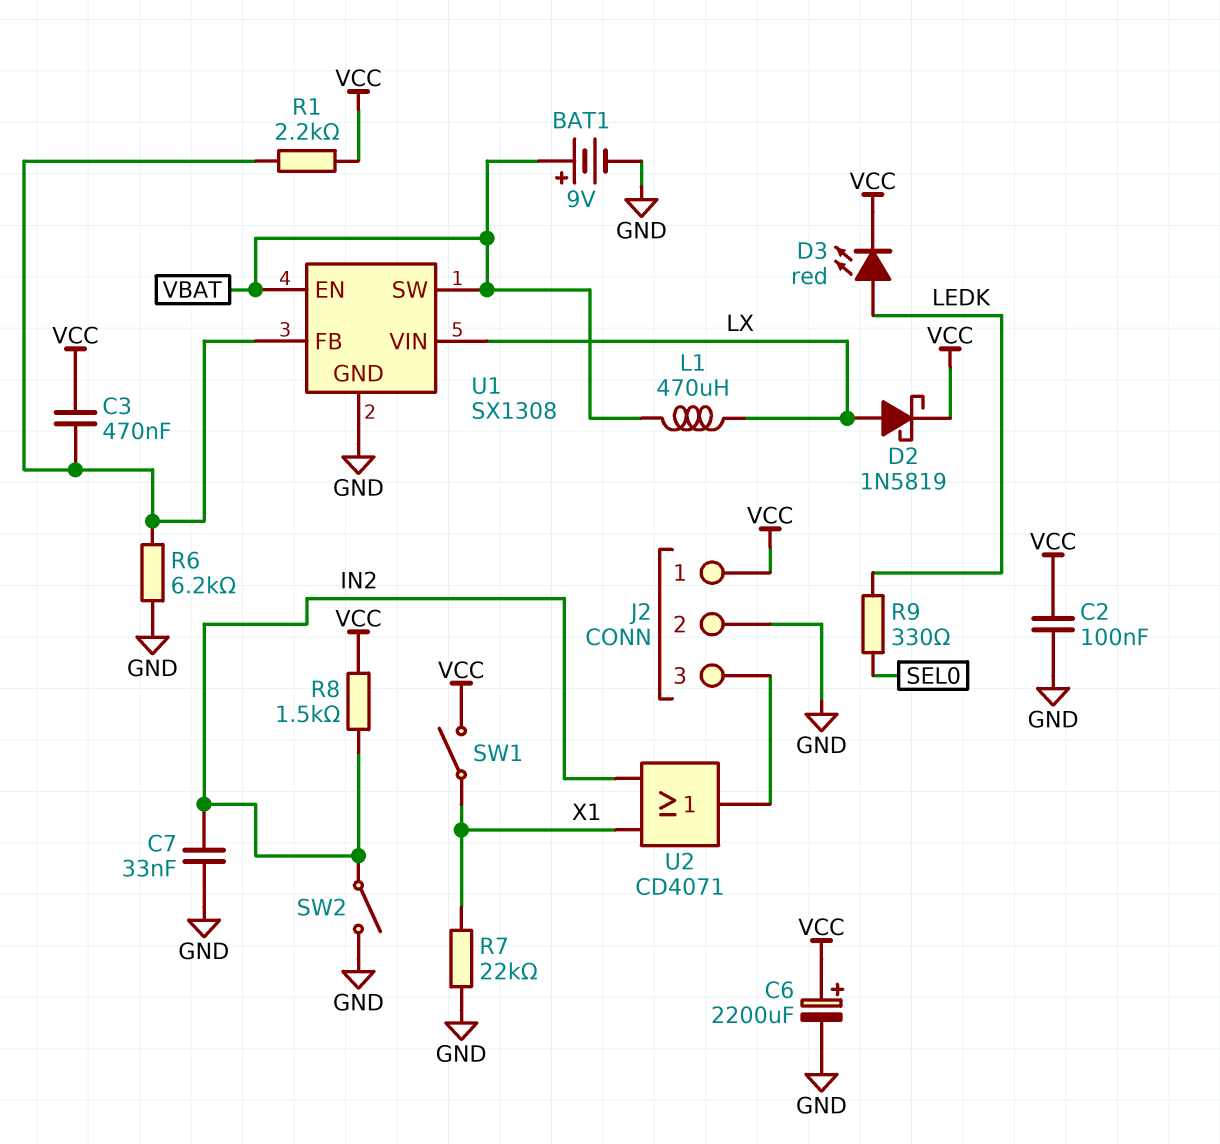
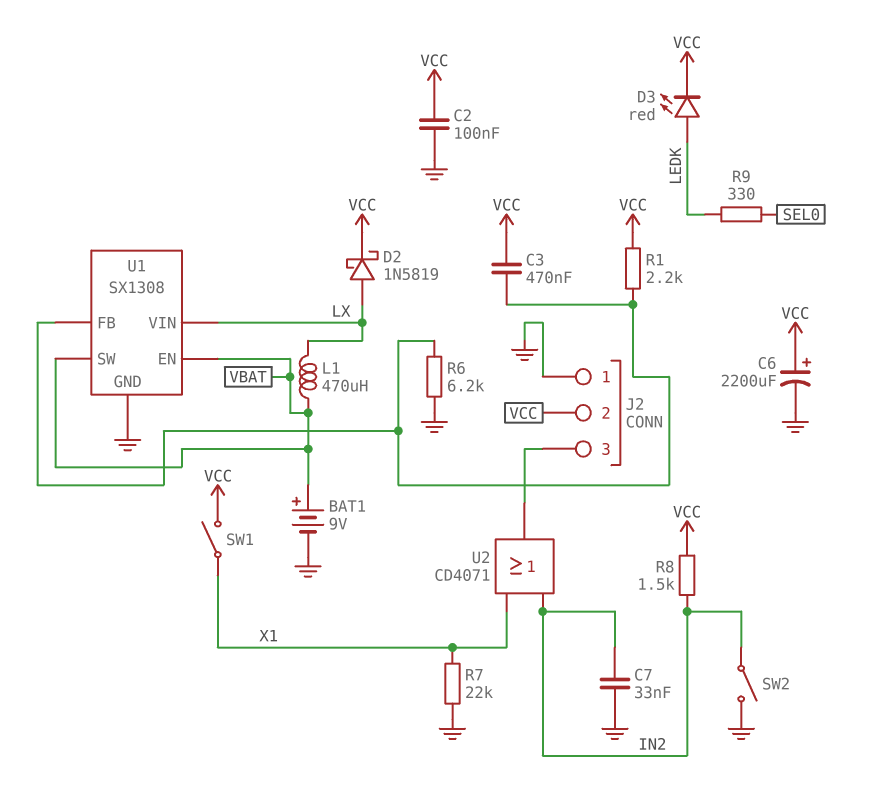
J2 pin 1: VCC -> GND
J2 pin 2: GND -> VCC

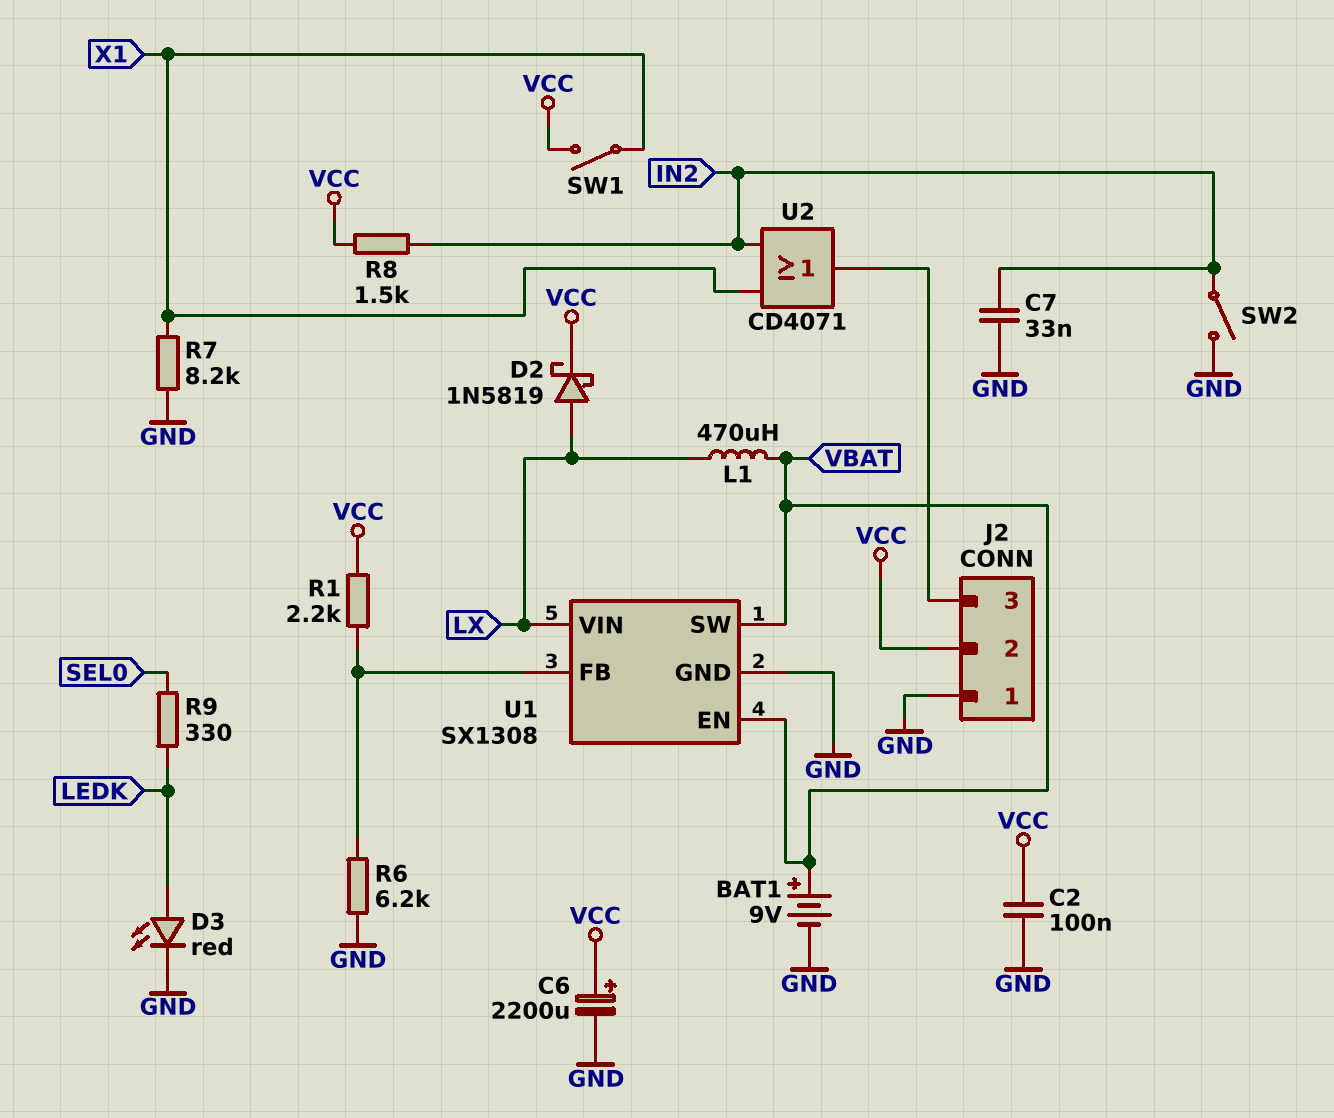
C3: 470nF (U1/FB, VCC) -> none
D3: LED red (A LEDK, K VCC) -> LED red (A LEDK, K GND)
R7: 22k (GND, X1) -> 8.2k (GND, X1)

